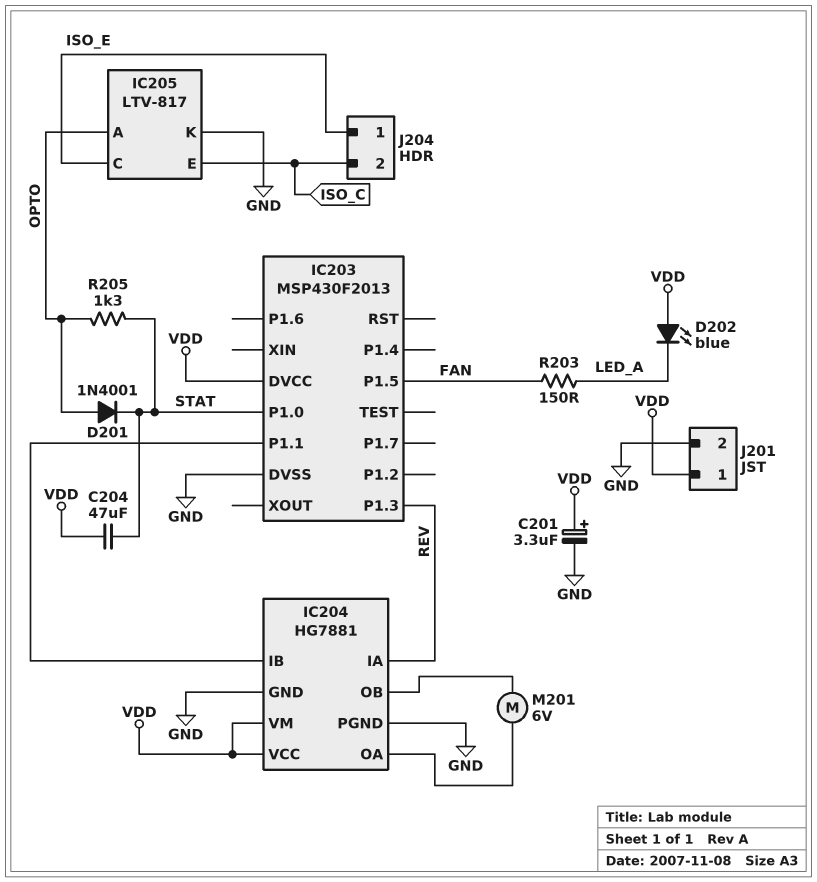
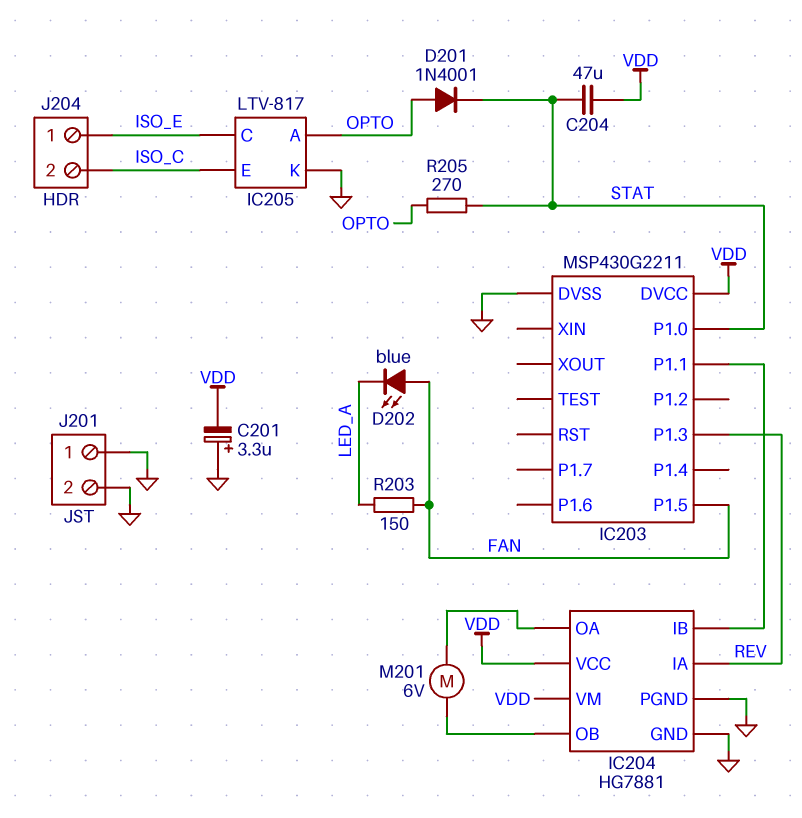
C201: 3.3uF (plus VDD, minus GND) -> 3.3uF (plus GND, minus VDD)
D202: LED blue (A VDD, K LED_A) -> LED blue (A FAN, K LED_A)
IC203: MSP430F2013 -> MSP430G2211
J201 pin 1: VDD -> GND
R205: 1.3k (OPTO, STAT) -> 270 (OPTO, STAT)

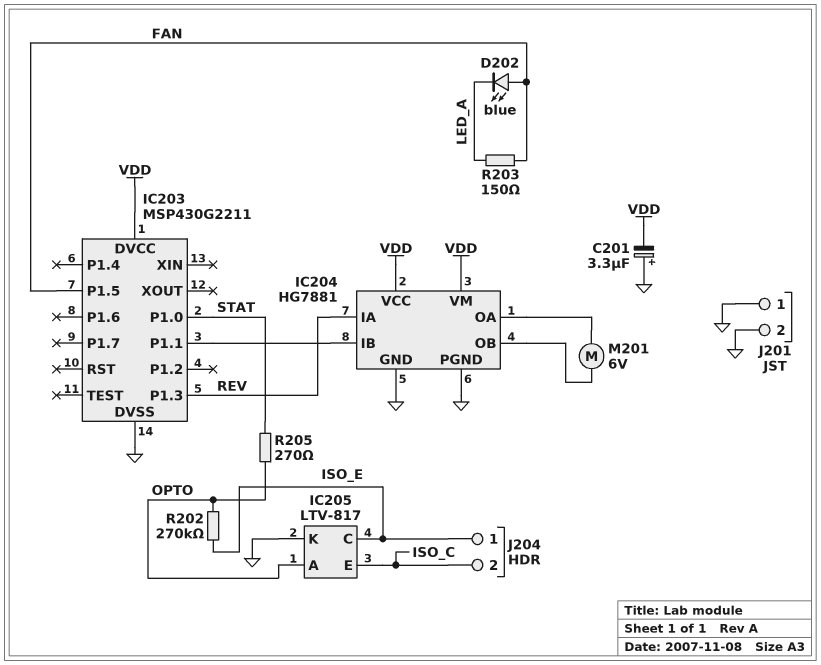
C204: 47uF (STAT, VDD) -> none
D201: diode 1N4001 (A OPTO, K STAT) -> none
R202: none -> 270k (ISO_E, OPTO)

